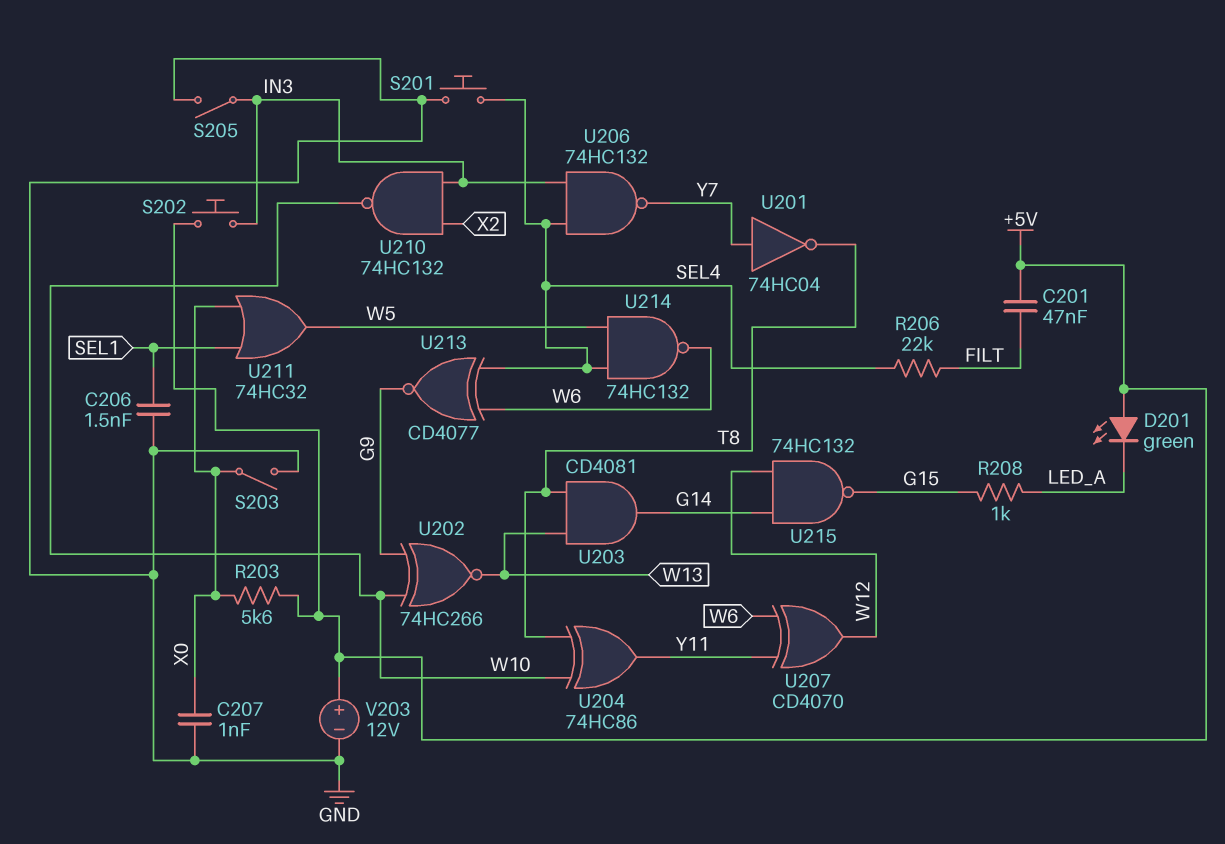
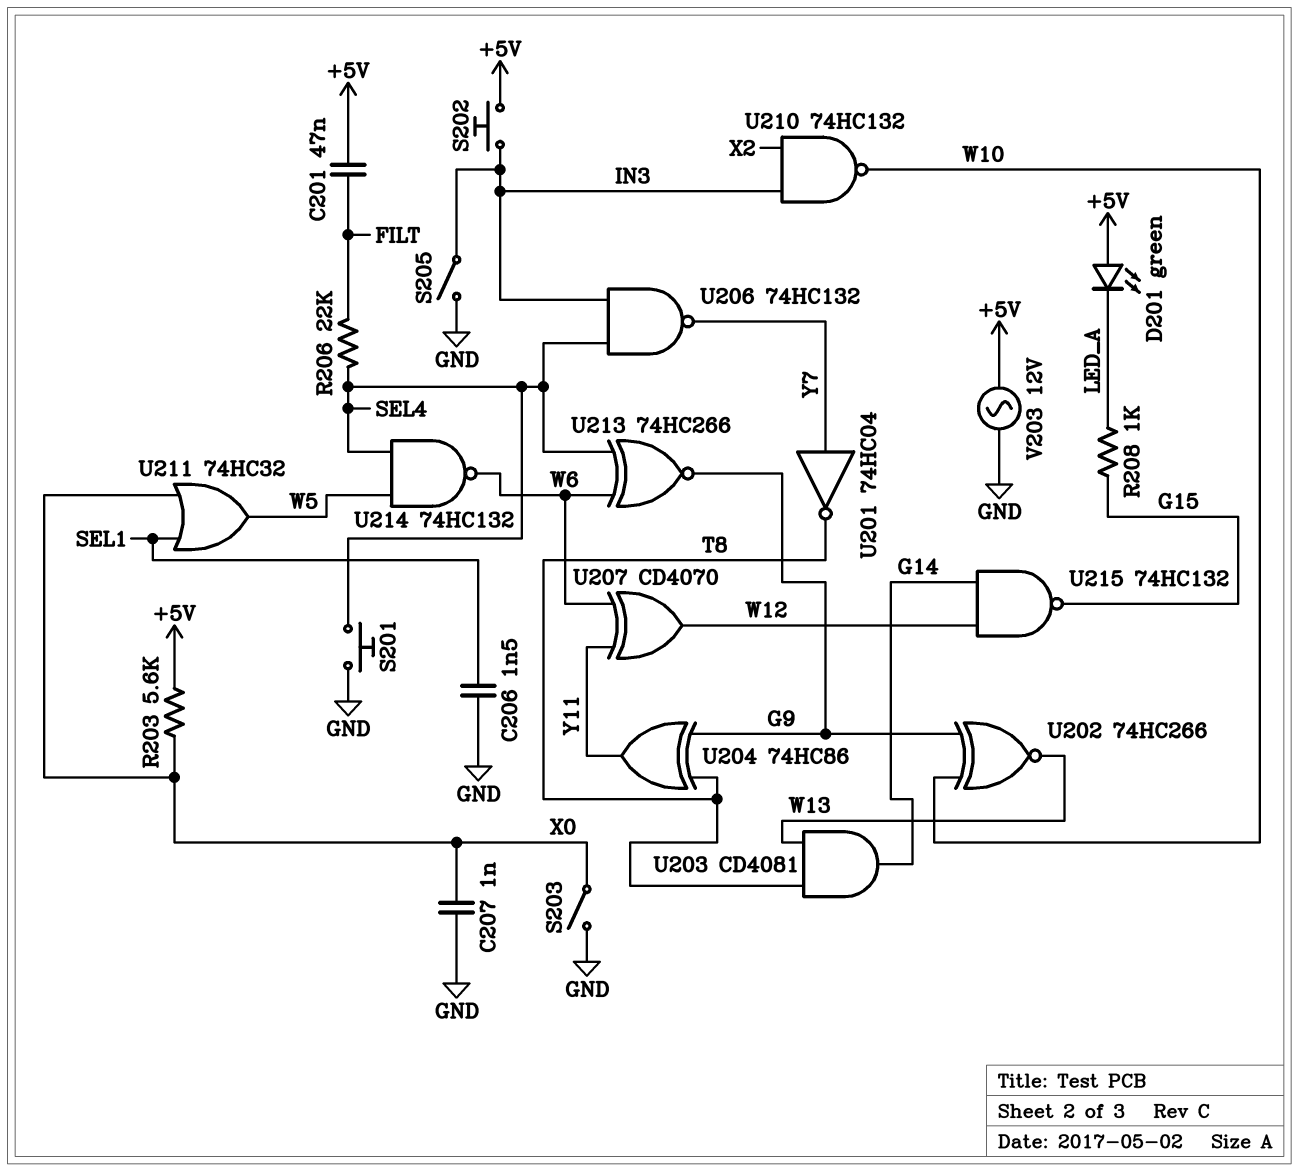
U204: XOR 74HC86 (in T8, in W10, out Y11) -> XOR 74HC86 (in G9, in T8, out Y11)
U213: XNOR CD4077 (in SEL4, in W6, out G9) -> XNOR 74HC266 (in SEL4, in W6, out G9)
V203: 12V (plus +5V, minus GND) -> AC 12V (+5V, GND)

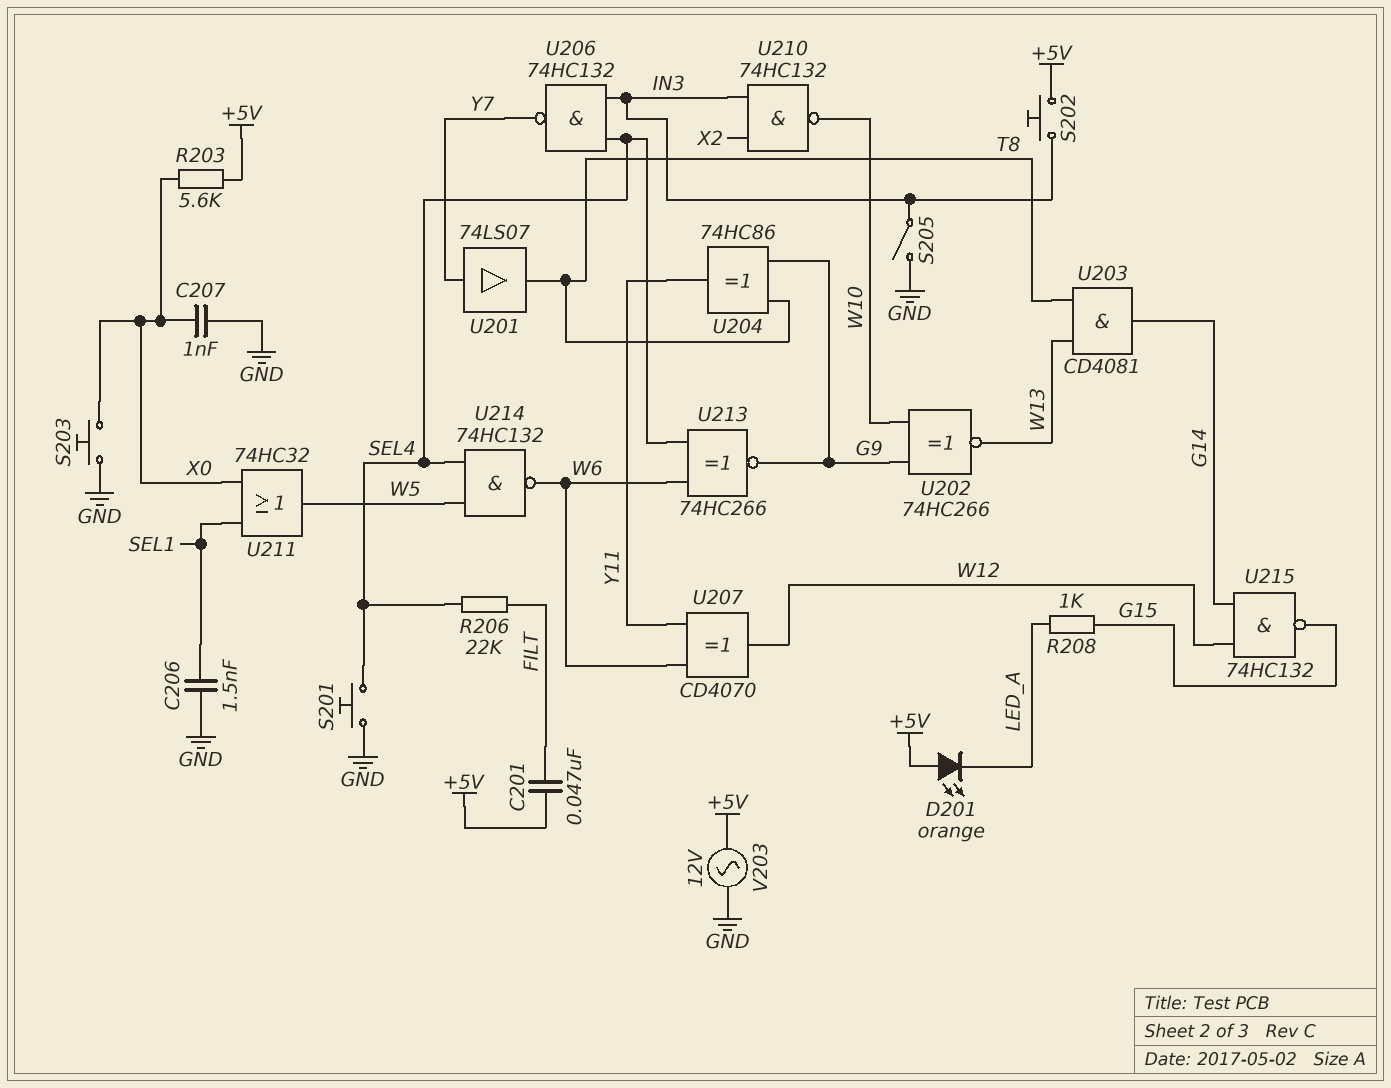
D201: LED green (A +5V, K LED_A) -> LED orange (A +5V, K LED_A)
S203: switch (GND, X0) -> button (GND, X0)
U201: NOT 74HC04 (in Y7, out T8) -> buffer 74LS07 (in Y7, out T8)

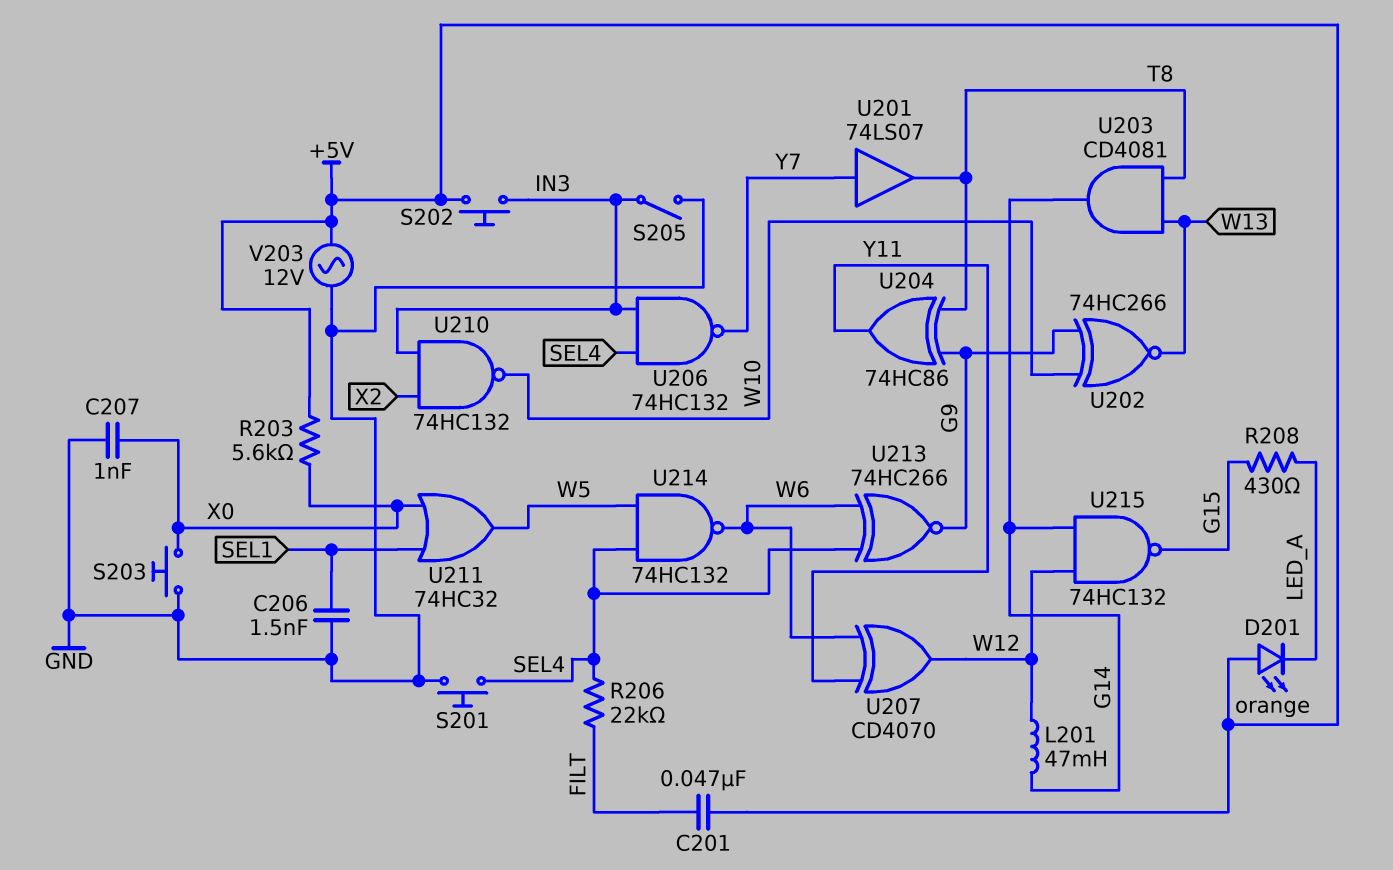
L201: none -> 47mH (G14, W12)
R208: 1k (G15, LED_A) -> 430 (G15, LED_A)

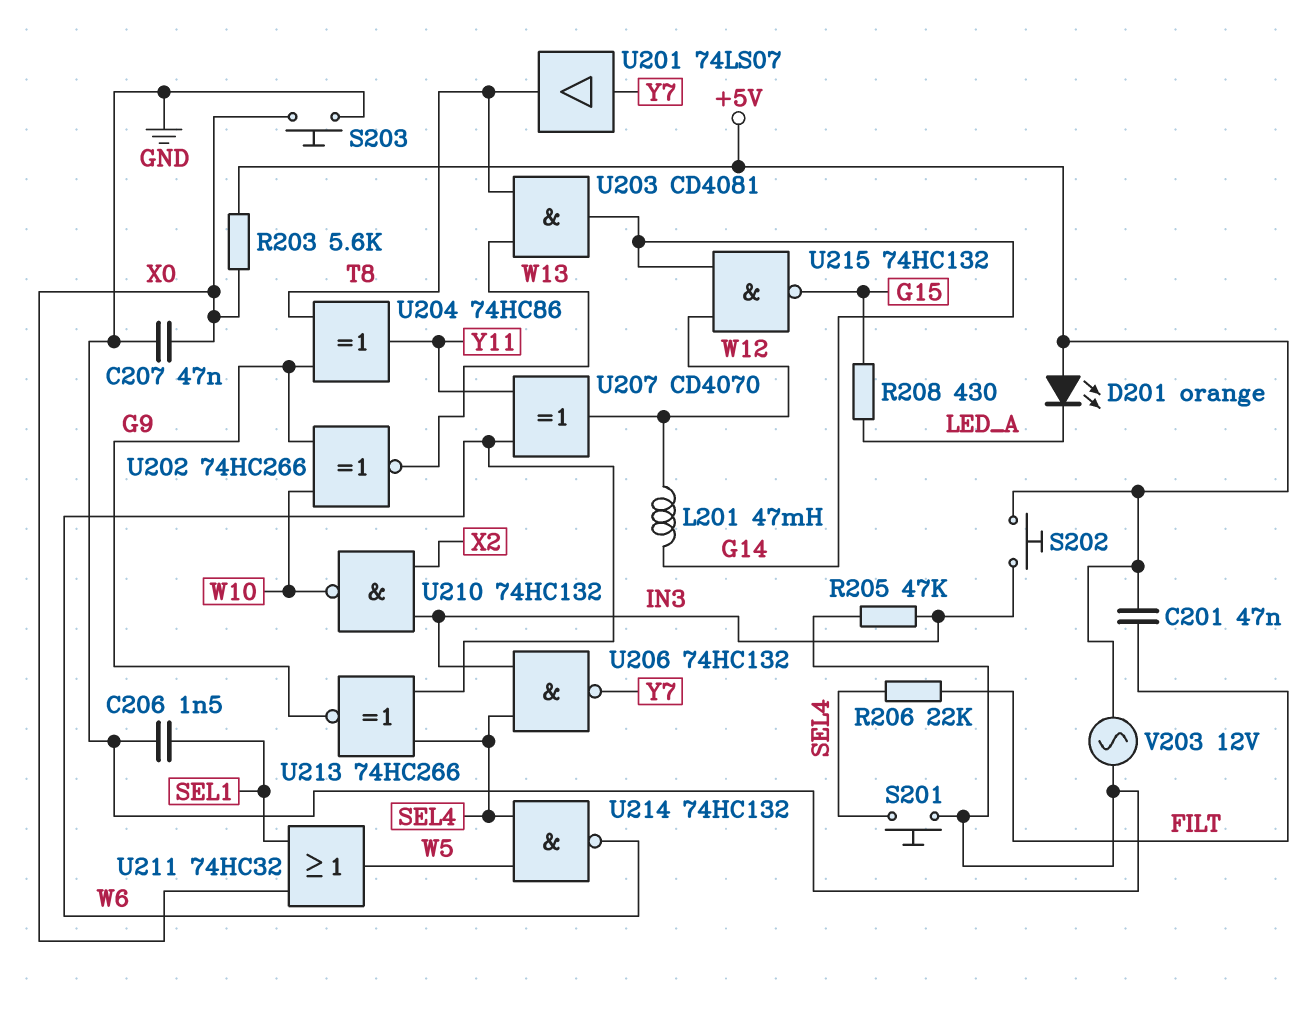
C207: 1nF (GND, X0) -> 47nF (GND, X0)
R205: none -> 47k (GND, IN3)
S205: switch (GND, IN3) -> none

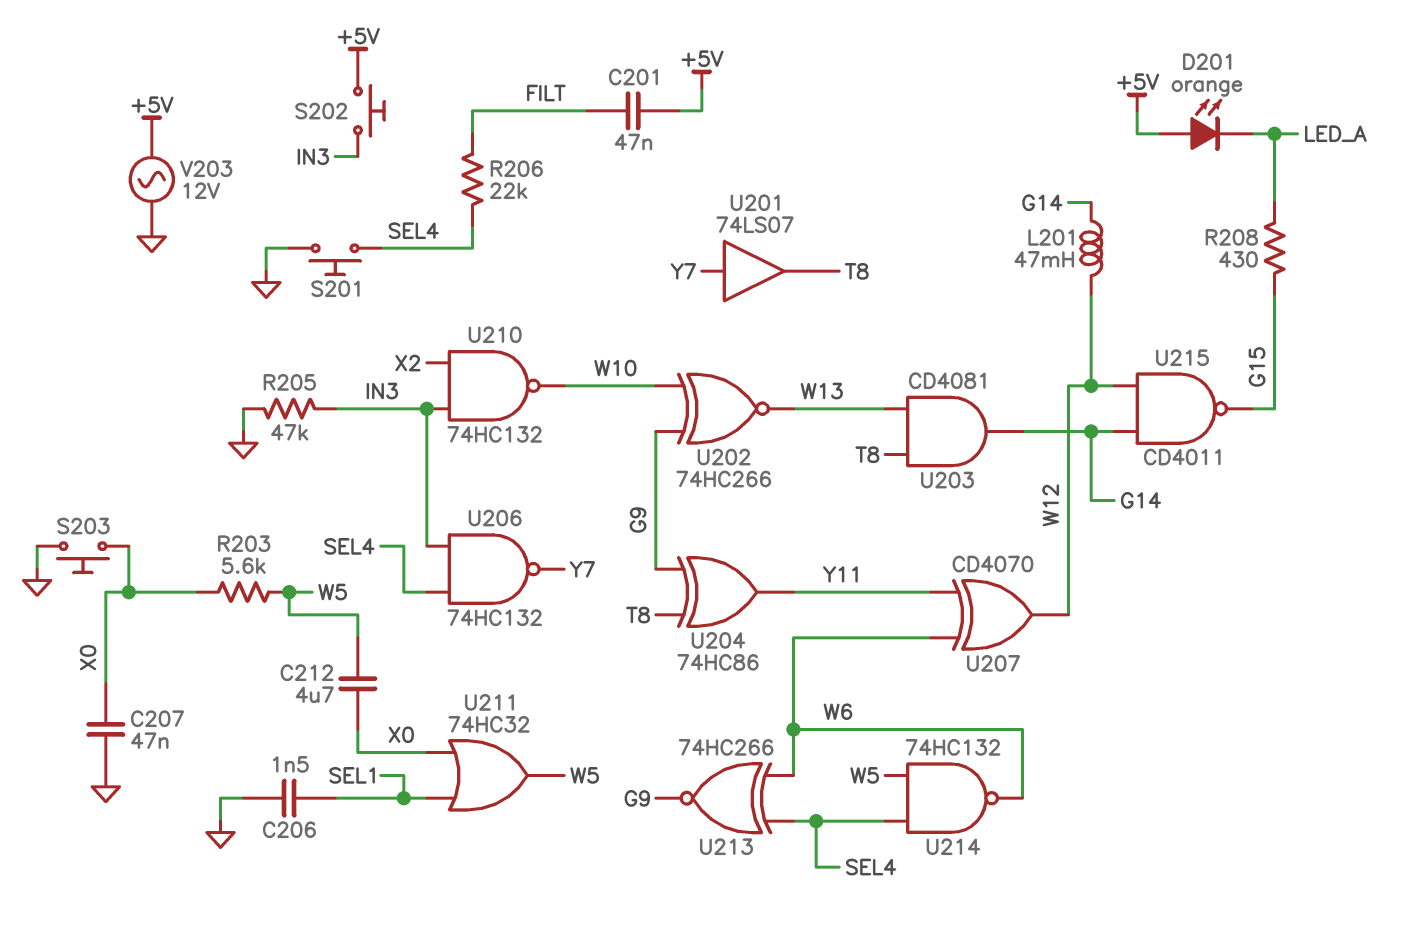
C212: none -> 4.7uF (W5, X0)
R203: 5.6k (+5V, X0) -> 5.6k (W5, X0)
U215: NAND 74HC132 (in G14, in W12, out G15) -> NAND CD4011 (in G14, in W12, out G15)

